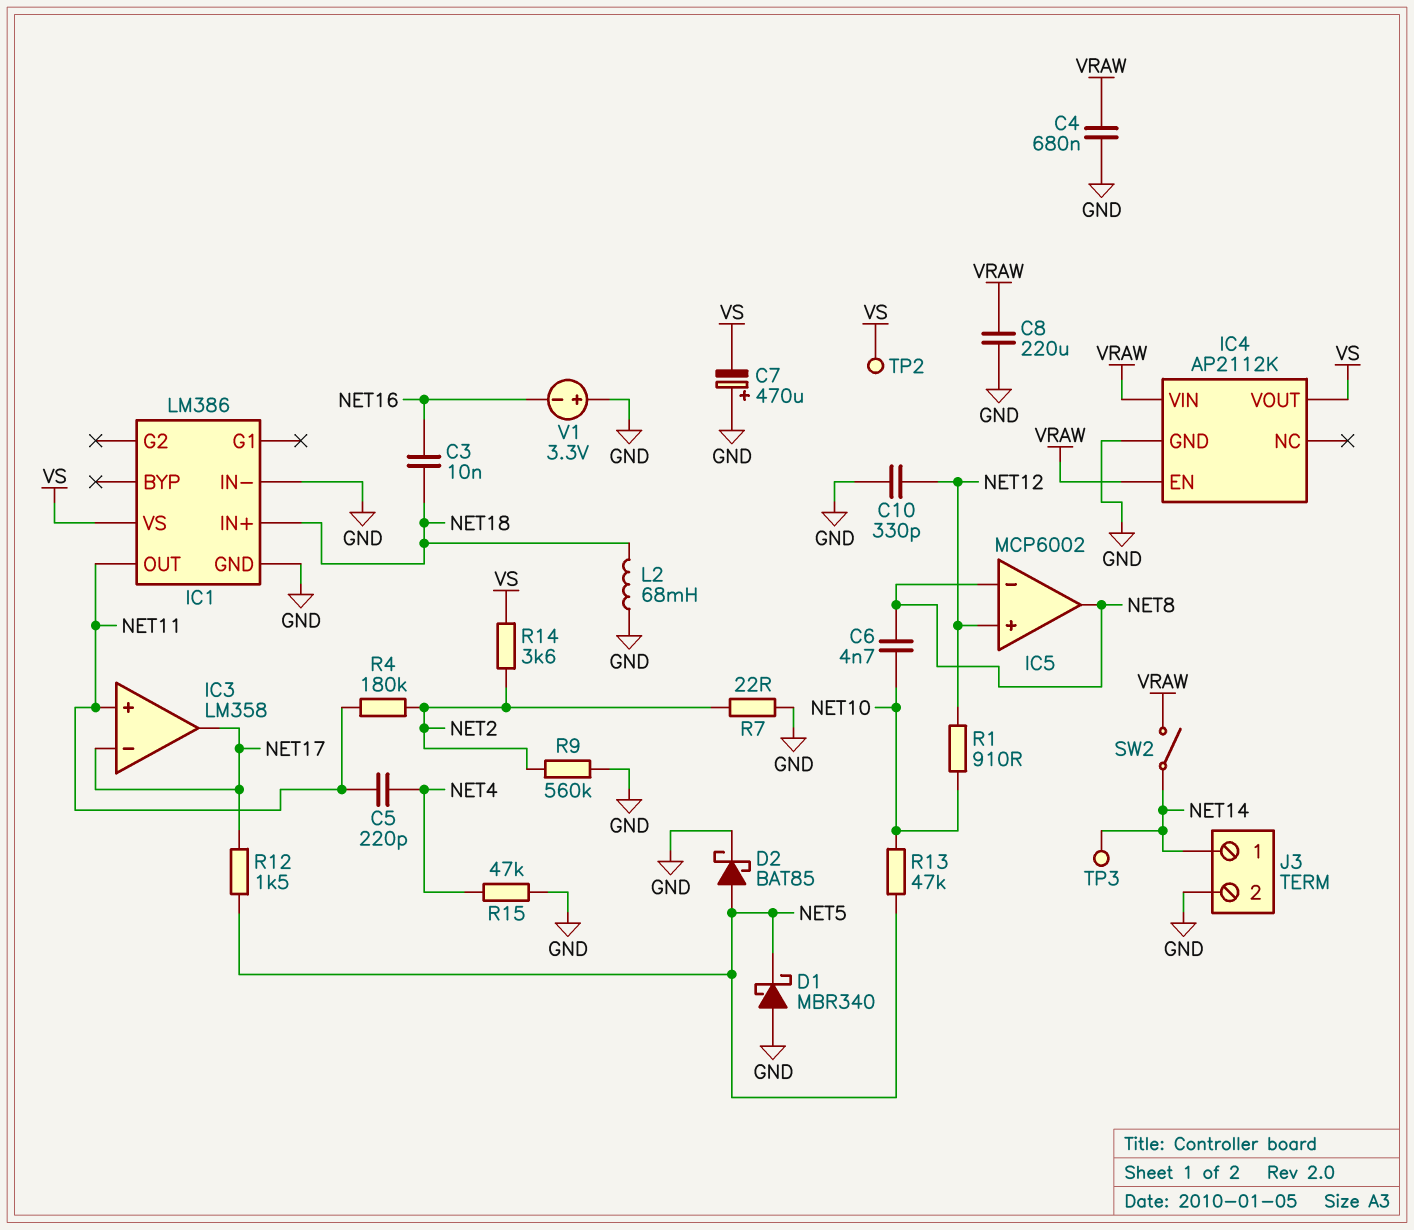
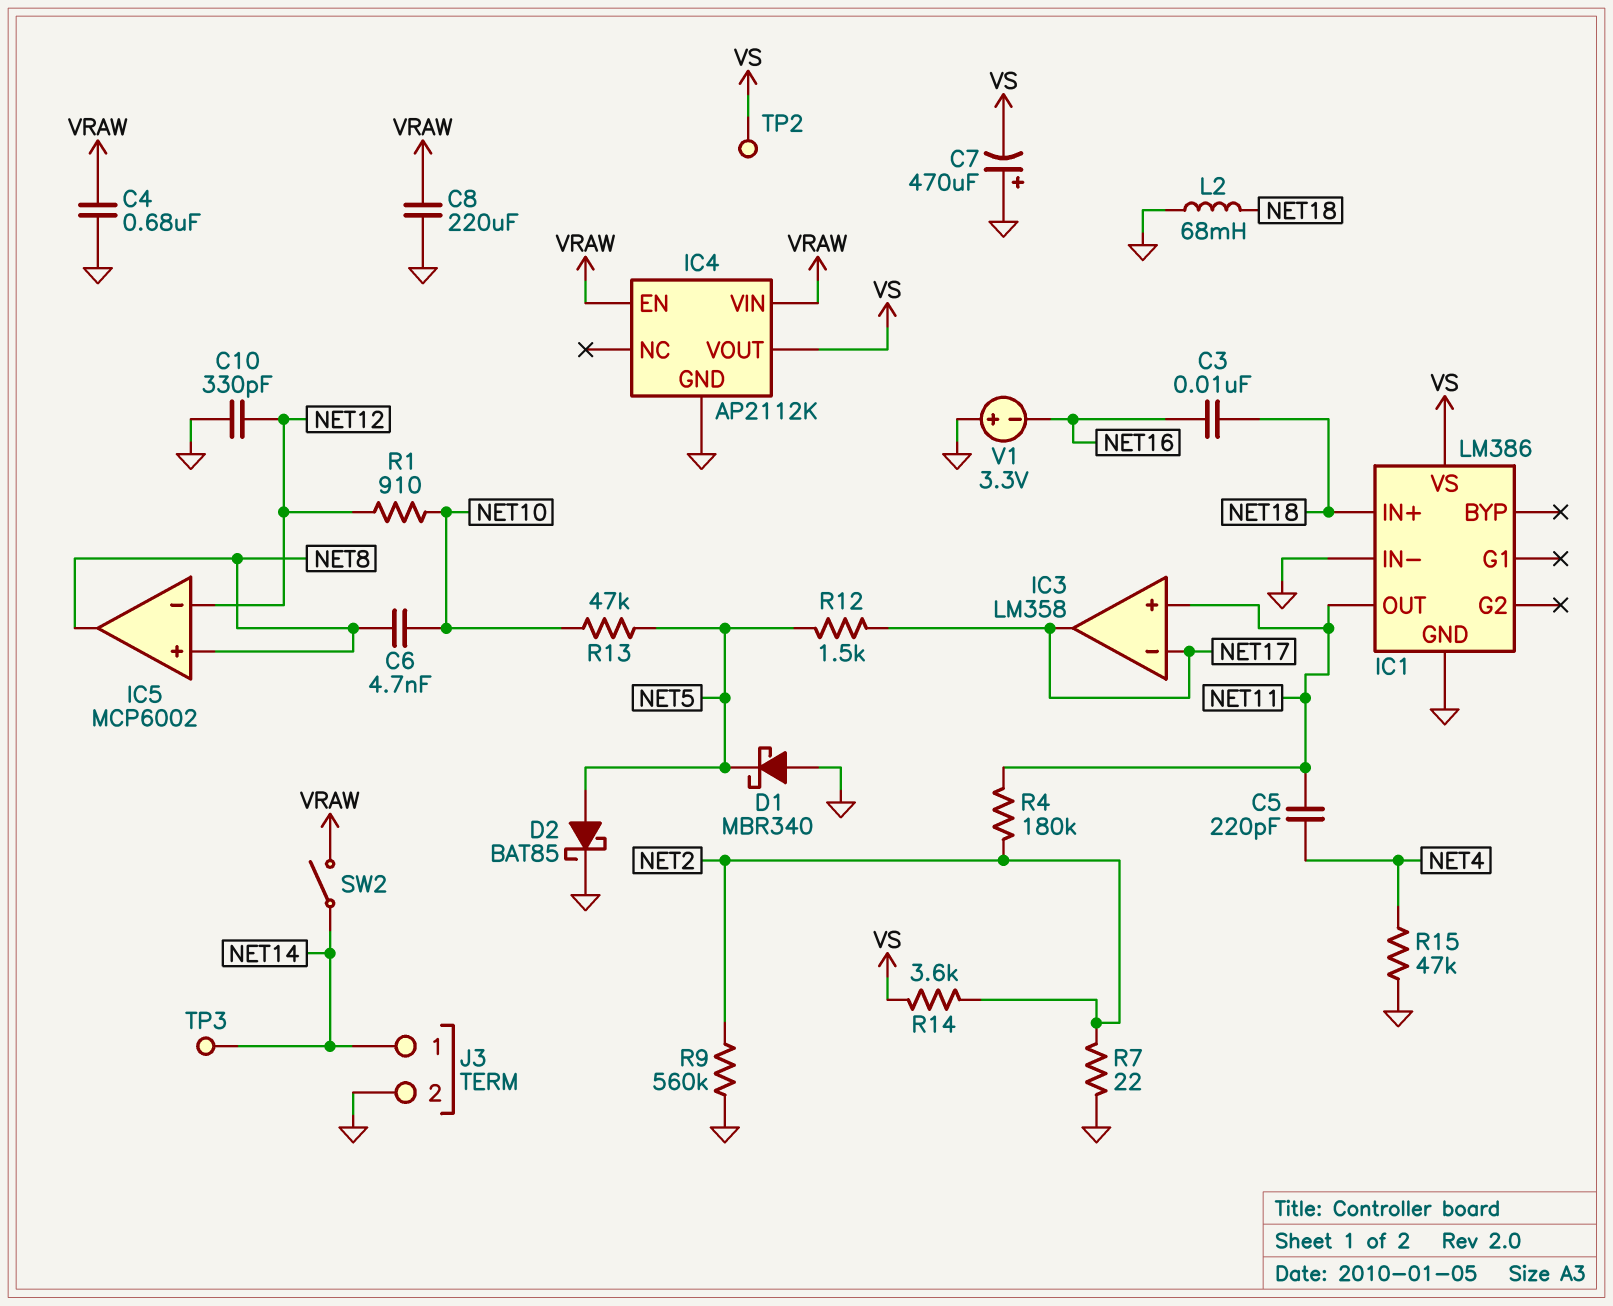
IC5 pin in+: NET12 -> NET8
IC5 pin in-: NET8 -> NET12

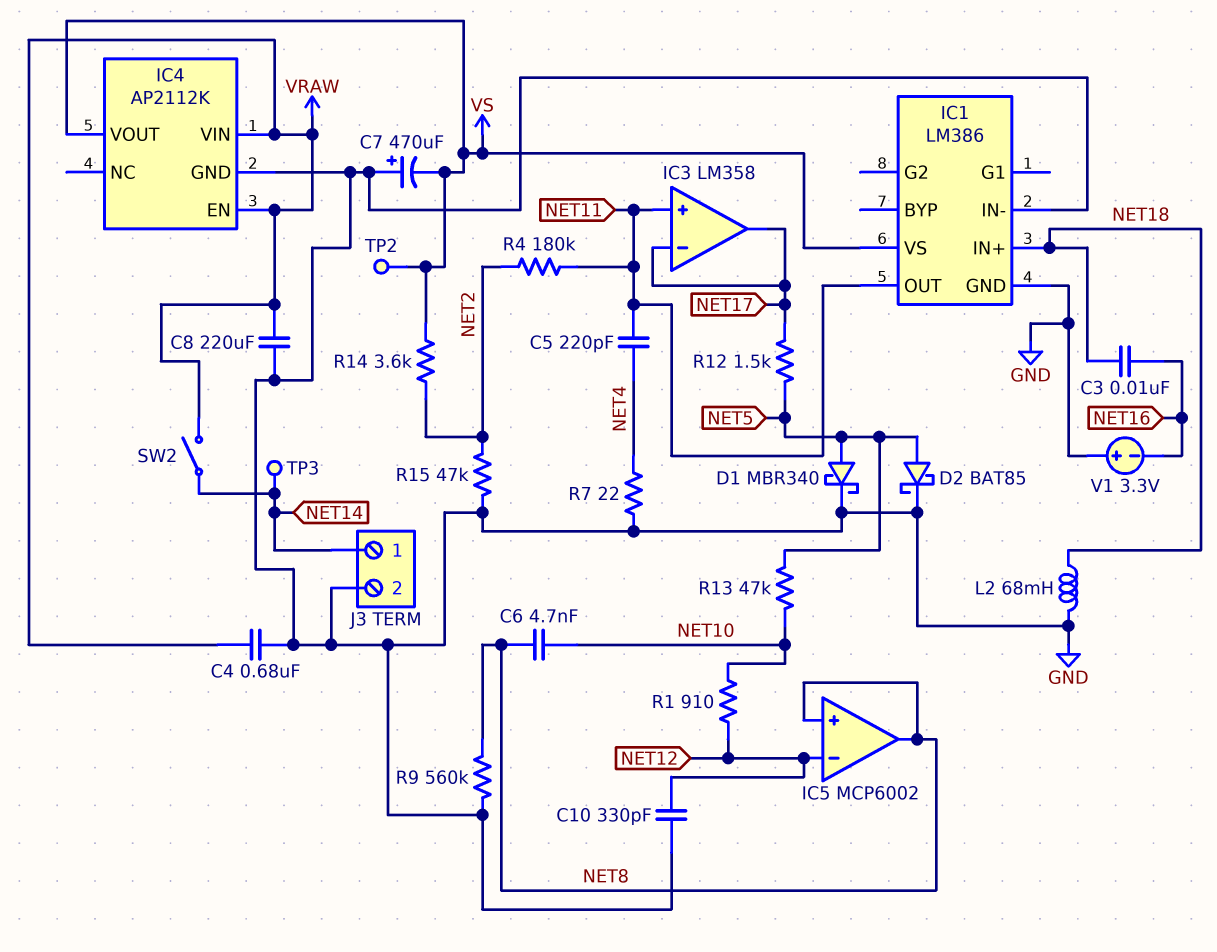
D1: schottky MBR340 (A GND, K NET5) -> schottky MBR340 (A NET5, K GND)
R7: 22 (GND, NET2) -> 22 (GND, NET4)
R9: 560k (GND, NET2) -> 560k (GND, NET8)
R15: 47k (GND, NET4) -> 47k (GND, NET2)

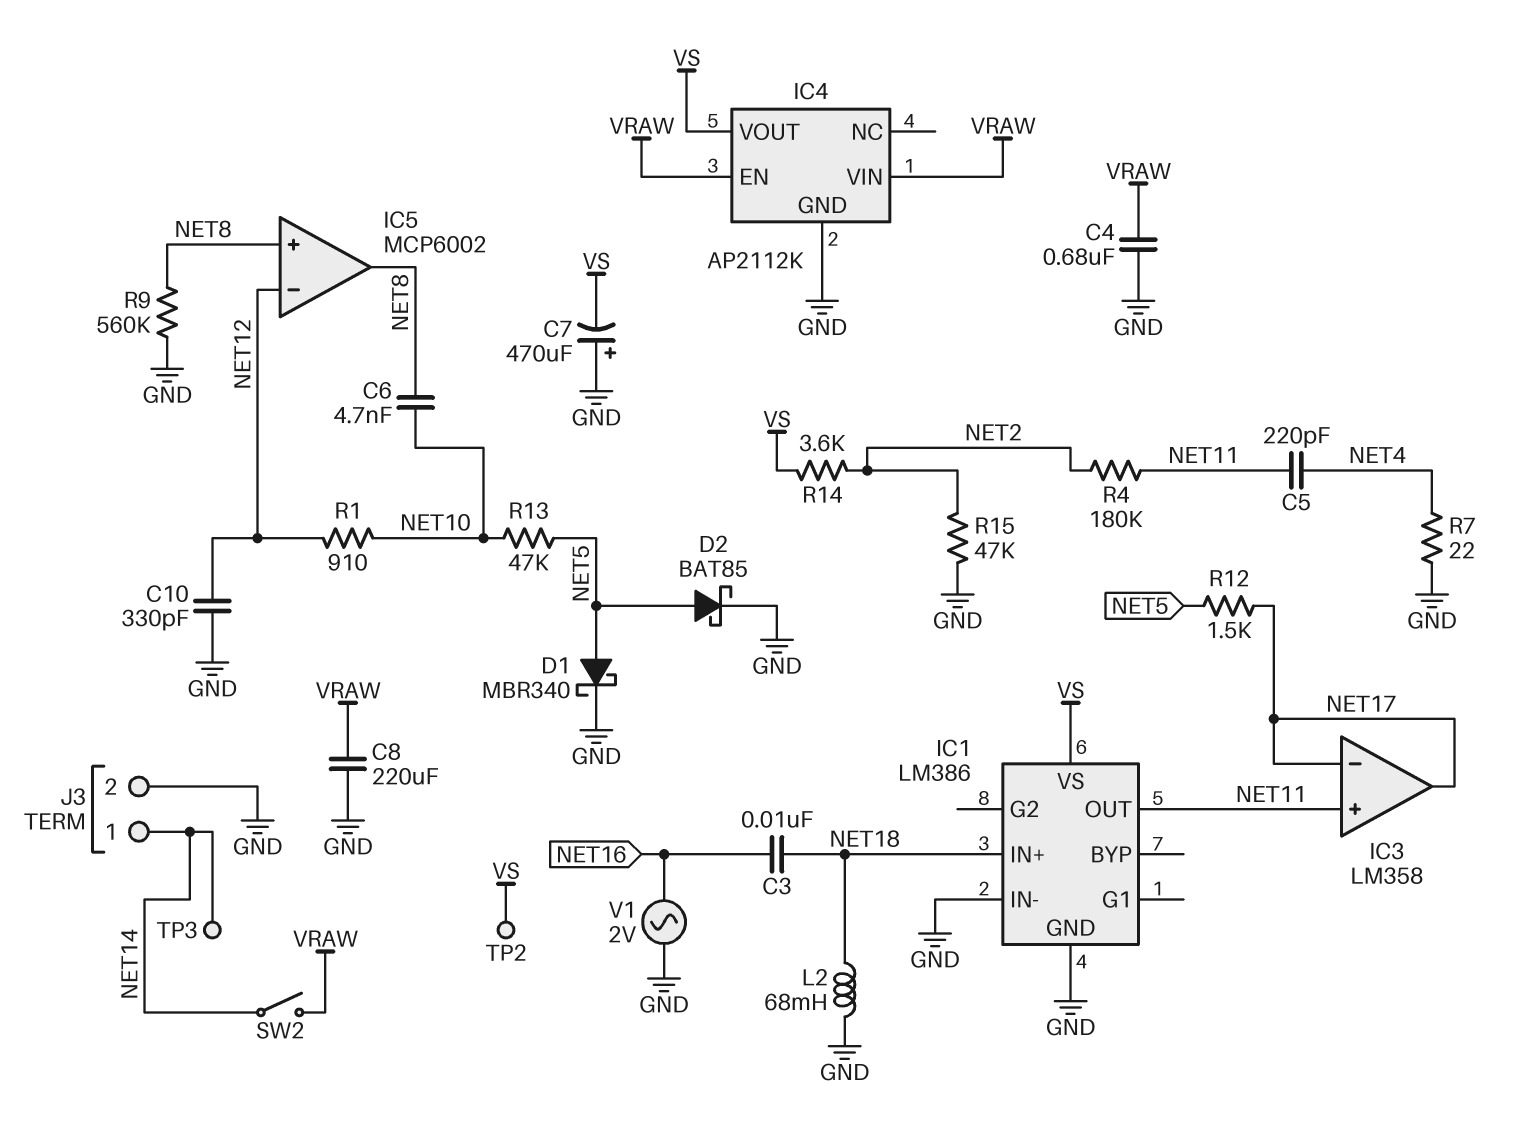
V1: 3.3V (plus GND, minus NET16) -> AC 2V (GND, NET16)

